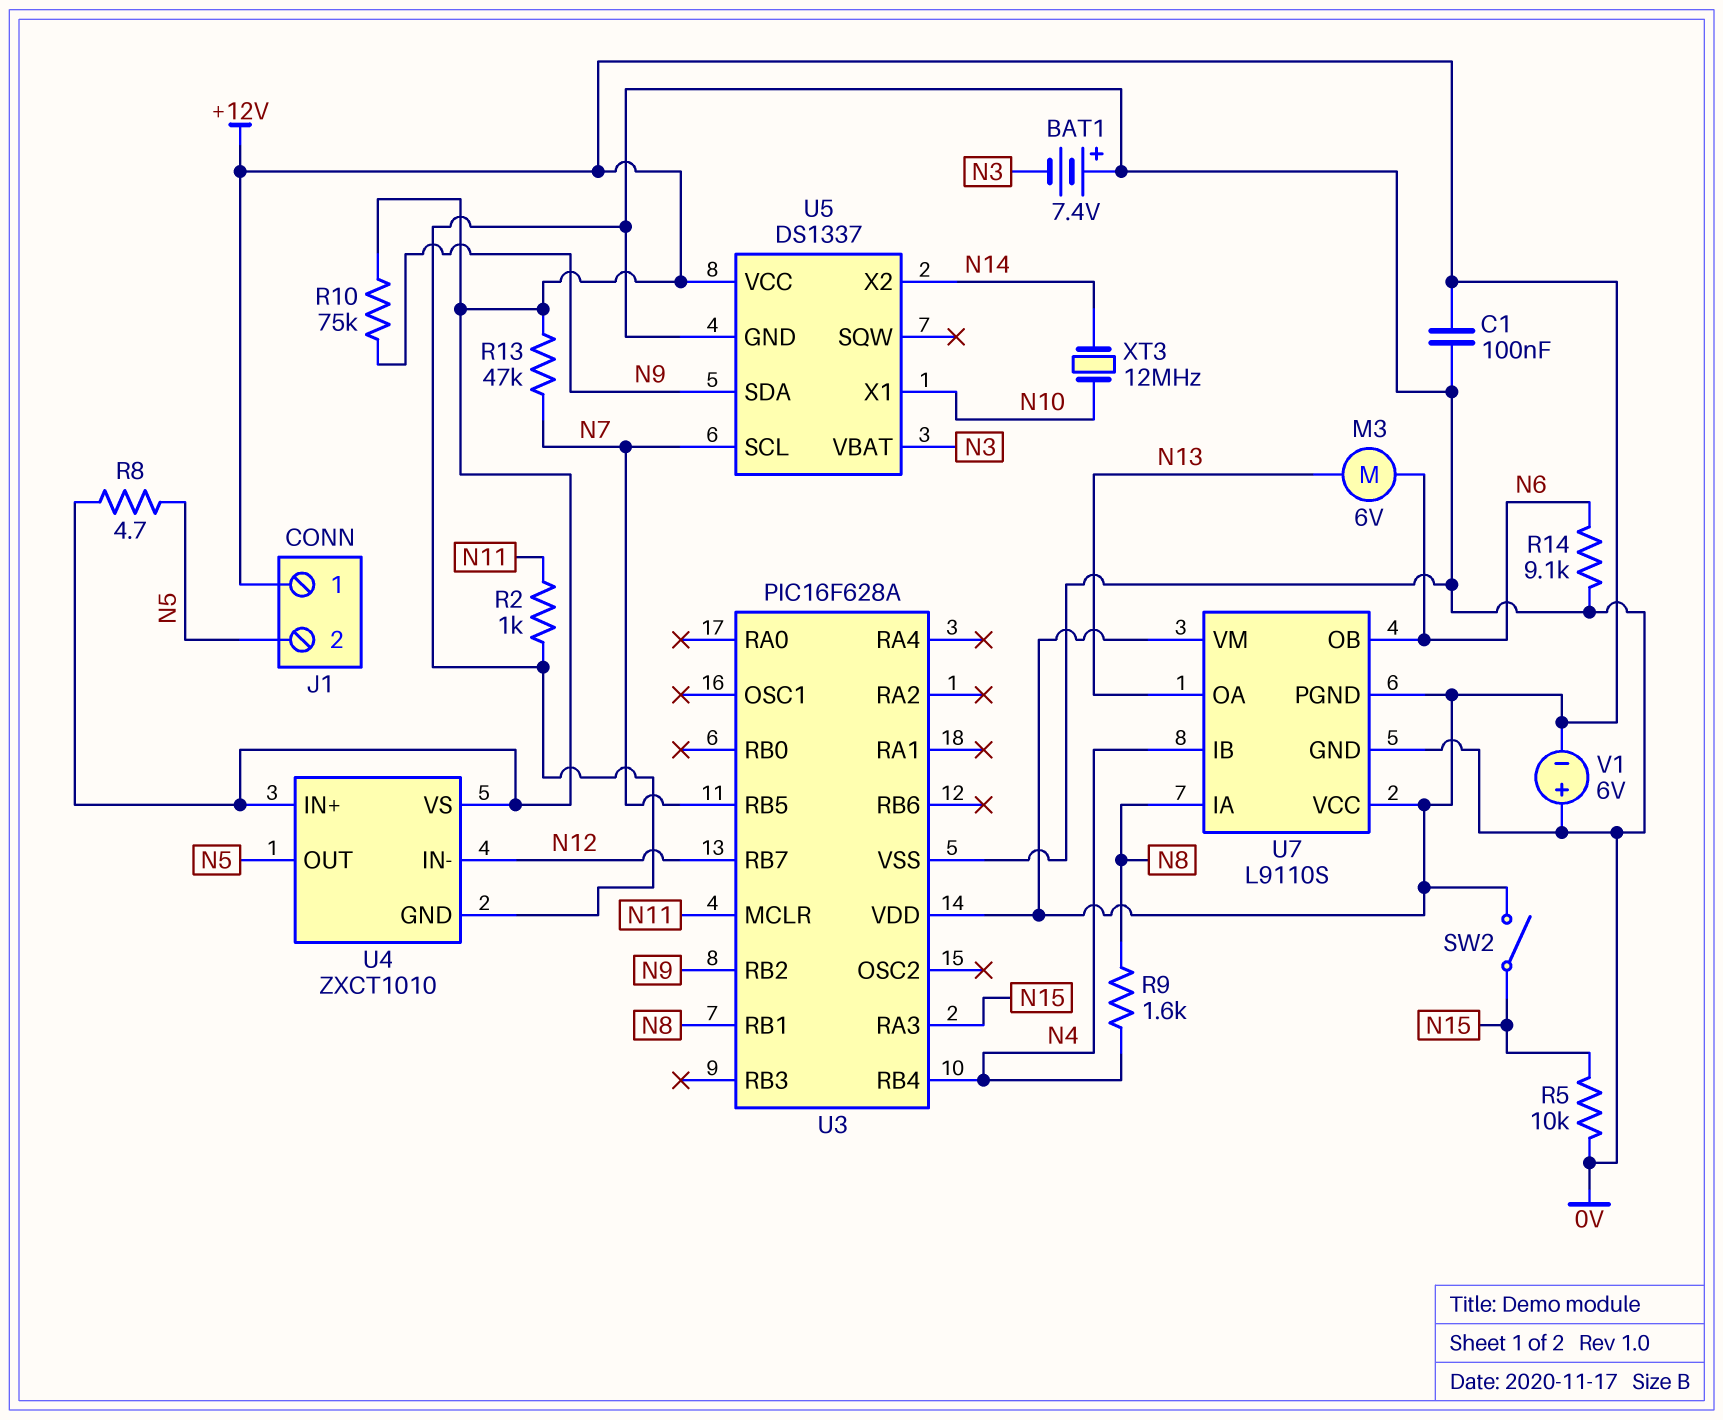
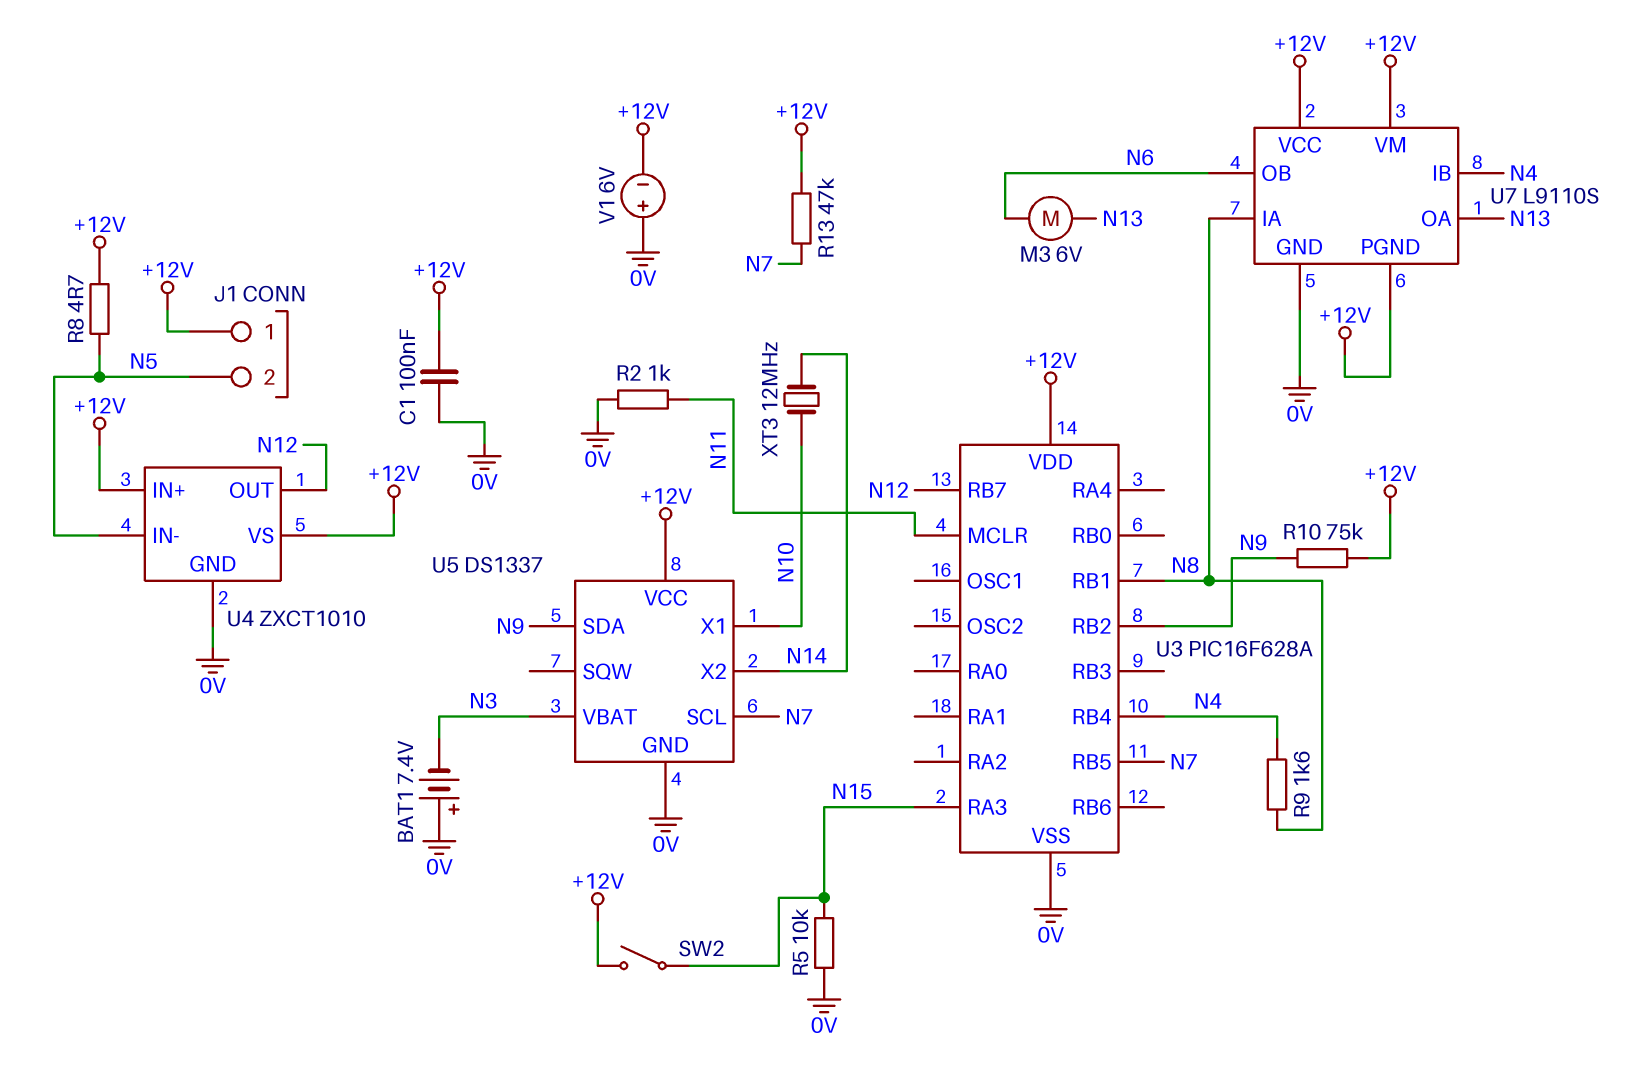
R14: 9.1k (0V, N6) -> none
U4 pin IN-: N12 -> N5
U4 pin OUT: N5 -> N12

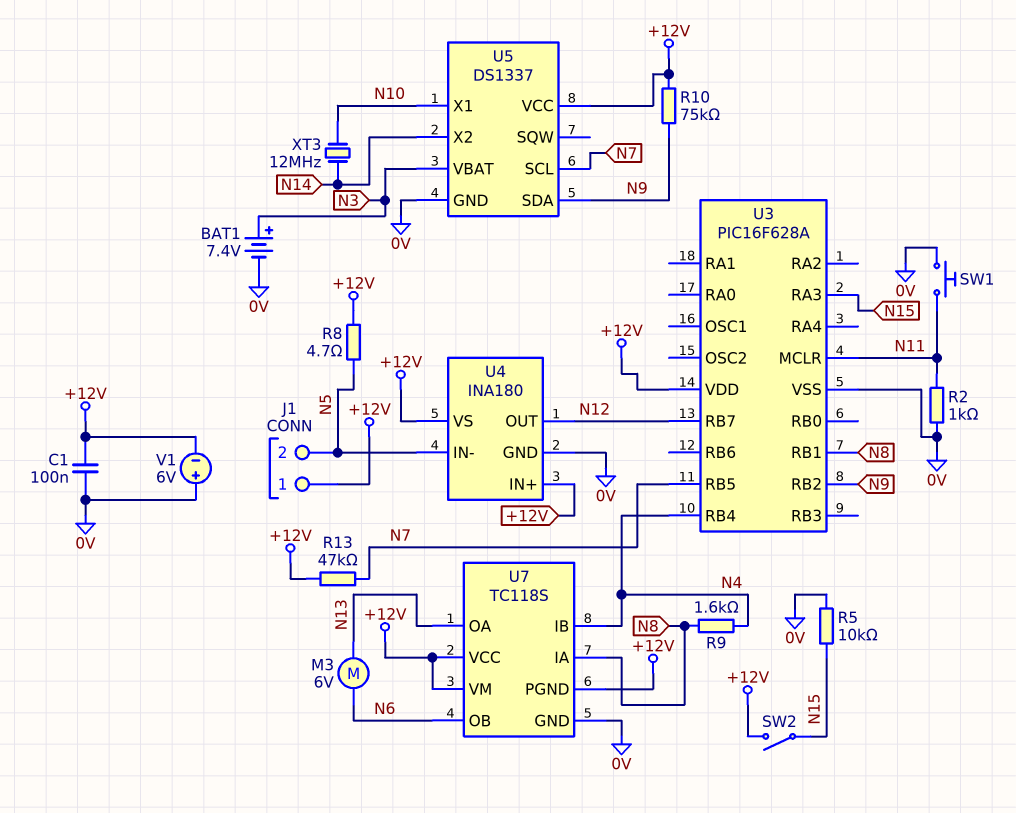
BAT1: 7.4V (plus 0V, minus N3) -> 7.4V (plus N3, minus 0V)
SW1: none -> button (0V, N11)
U4: ZXCT1010 -> INA180
U7: L9110S -> TC118S

